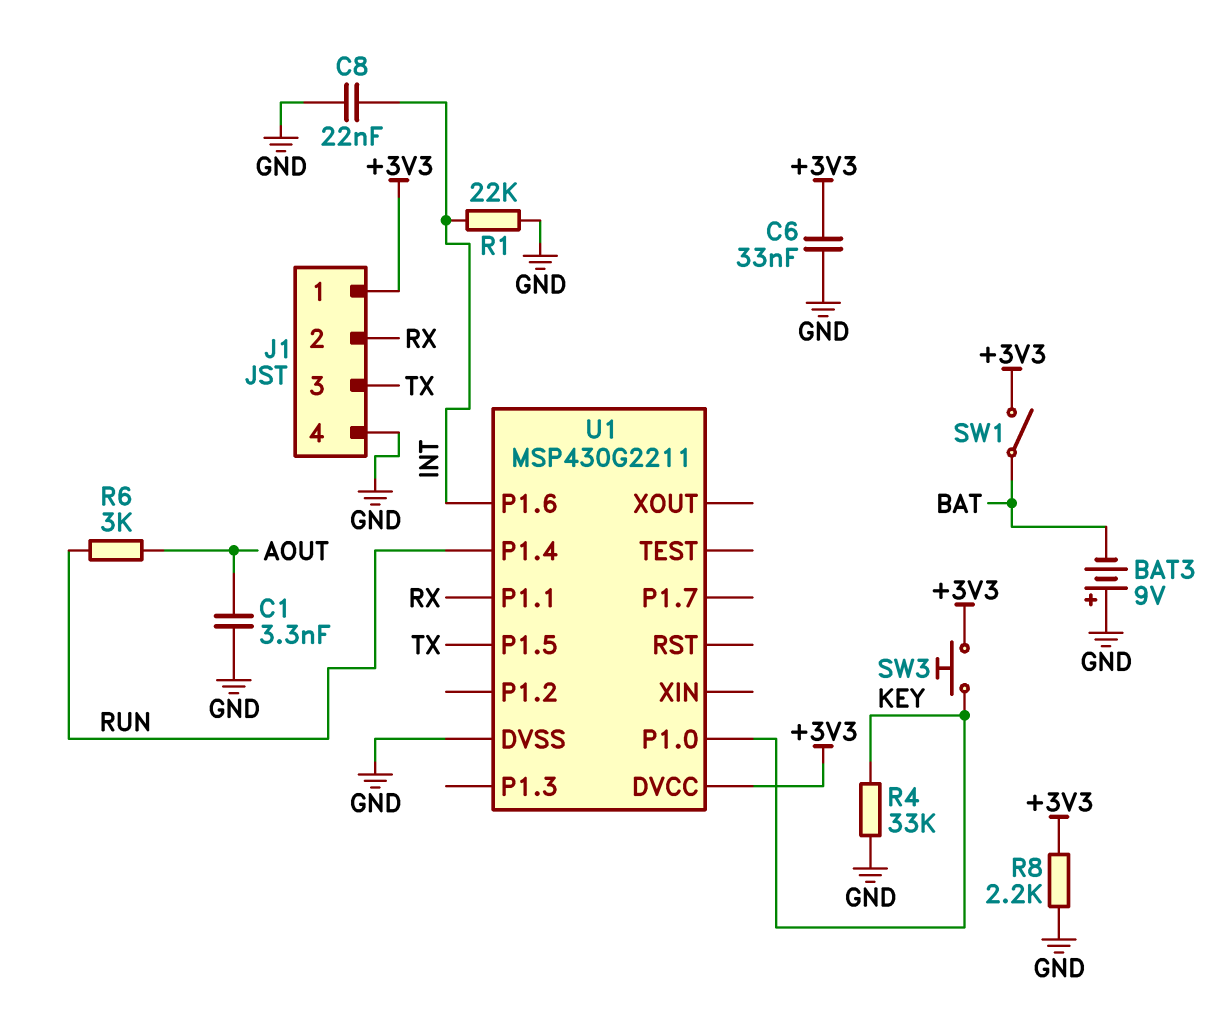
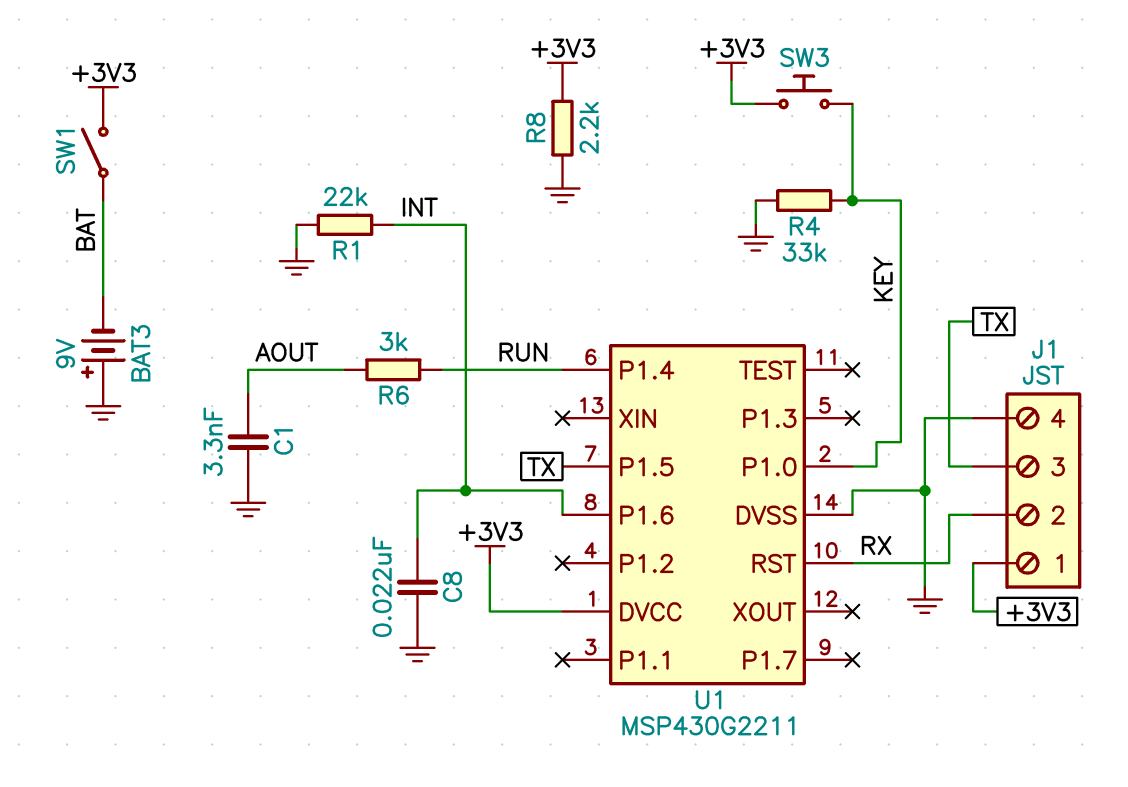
C6: 33nF (+3V3, GND) -> none
U1 pin P1.1: RX -> none
U1 pin RST: none -> RX

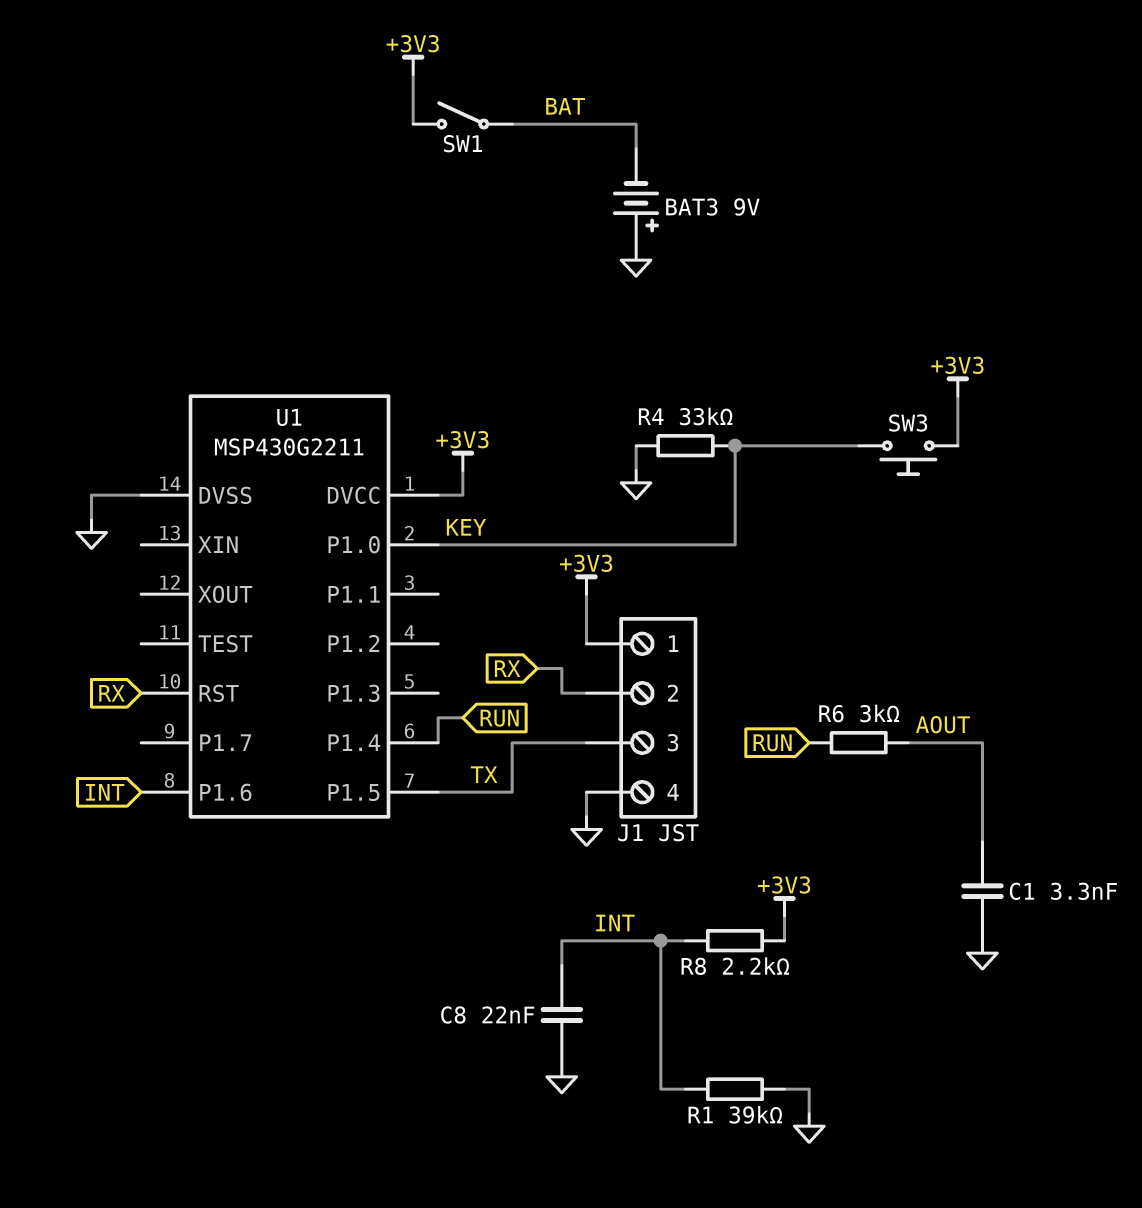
R1: 22k (GND, INT) -> 39k (GND, INT)
R8: 2.2k (+3V3, GND) -> 2.2k (+3V3, INT)

